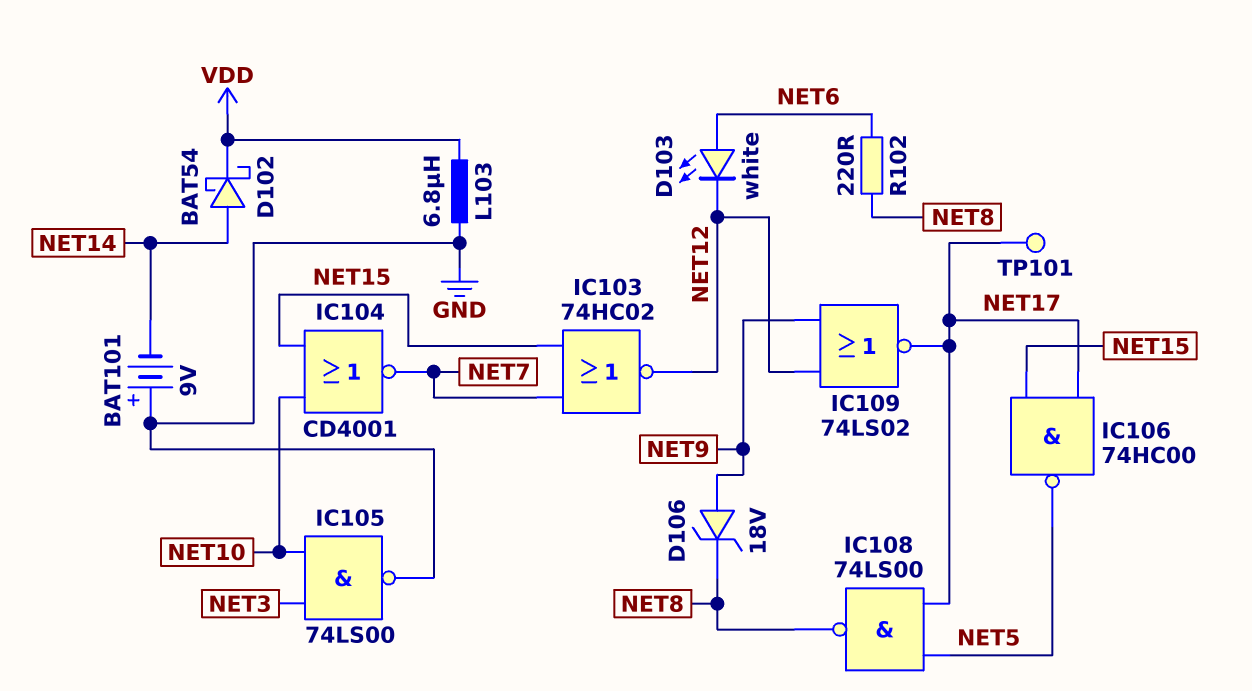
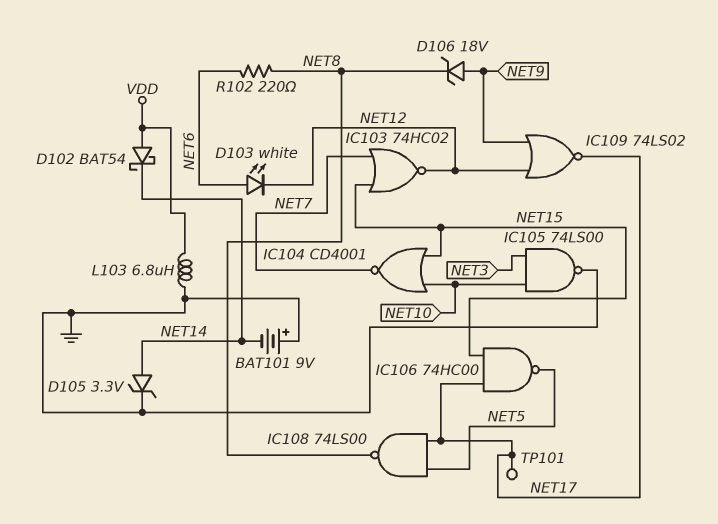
D102: schottky BAT54 (A NET14, K VDD) -> schottky BAT54 (A VDD, K NET14)
D105: none -> zener 3.3V (A NET14, K GND)

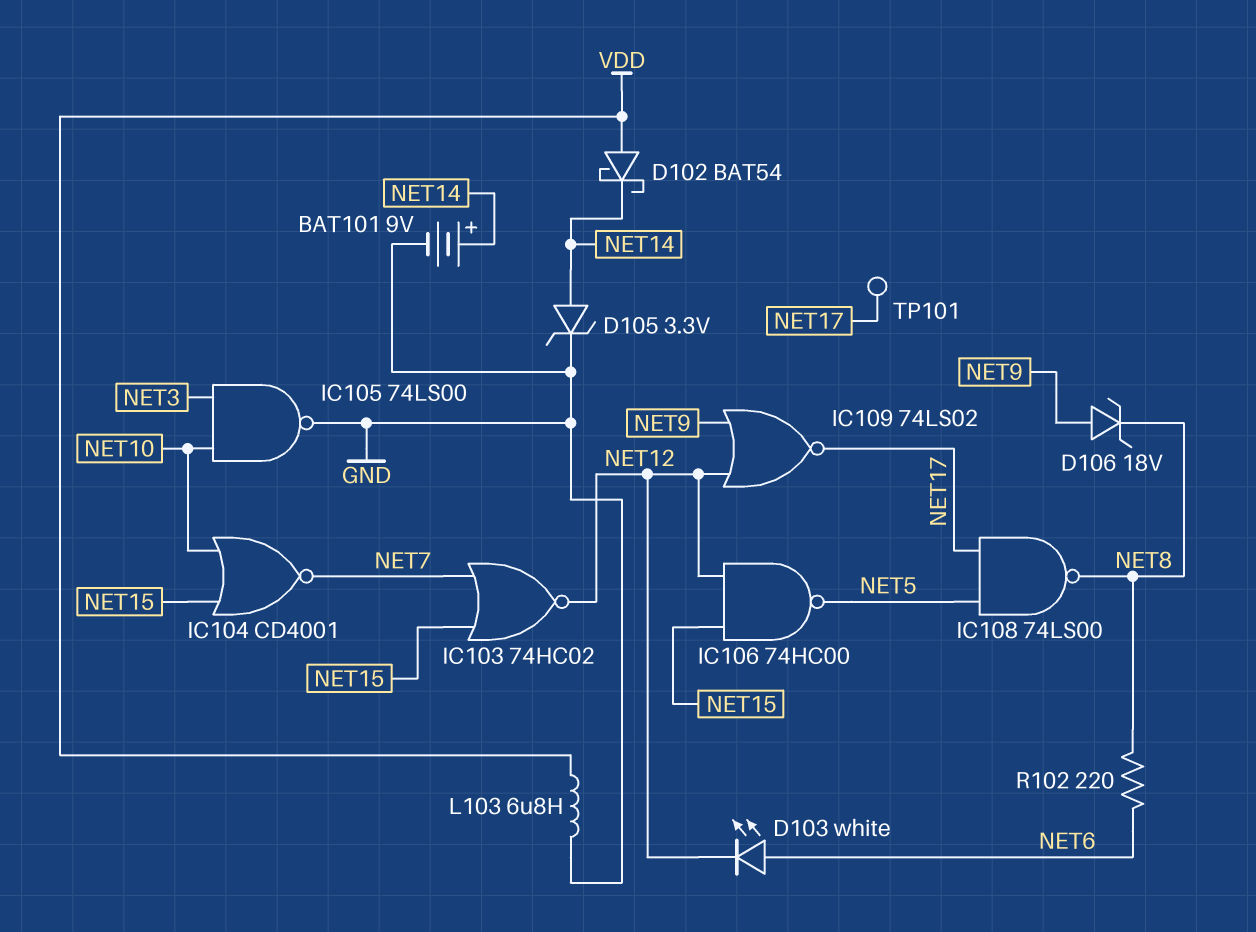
BAT101: 9V (plus GND, minus NET14) -> 9V (plus NET14, minus GND)
IC106: NAND 74HC00 (in NET15, in NET17, out NET5) -> NAND 74HC00 (in NET12, in NET15, out NET5)

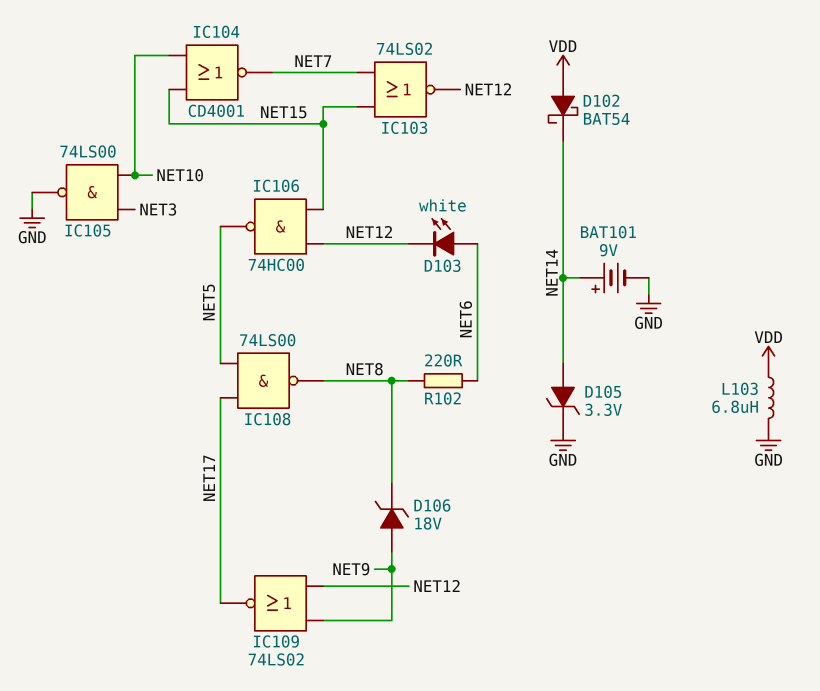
IC103: NOR 74HC02 (in NET7, in NET15, out NET12) -> NOR 74LS02 (in NET7, in NET15, out NET12)
TP101: test point (NET17) -> none

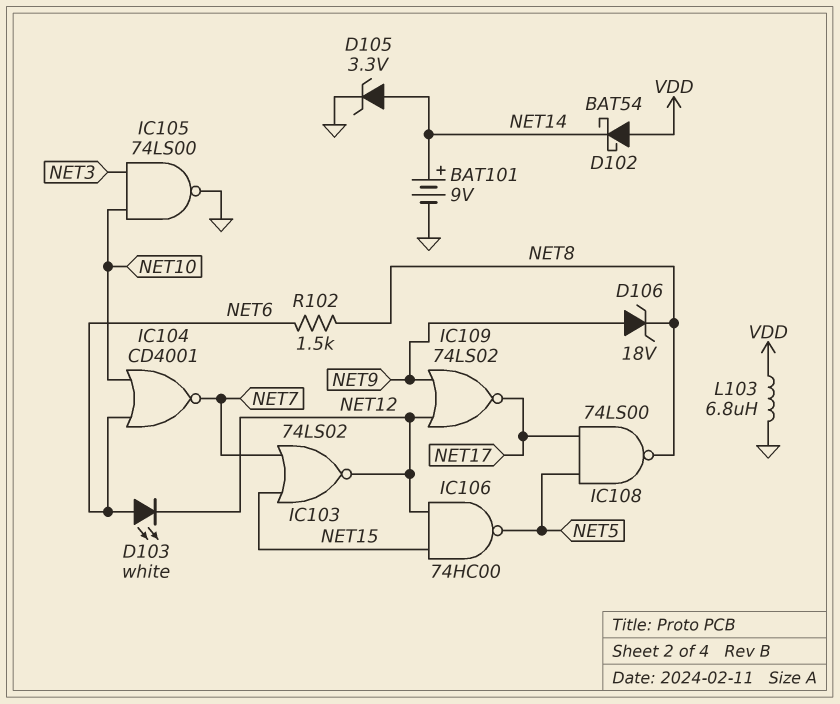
IC104: NOR CD4001 (in NET10, in NET15, out NET7) -> NOR CD4001 (in NET6, in NET10, out NET7)
R102: 220 (NET6, NET8) -> 1.5k (NET6, NET8)

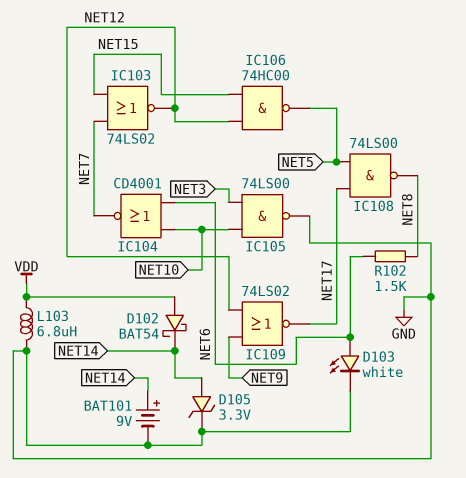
D103: LED white (A NET6, K NET12) -> LED white (A NET6, K GND)
D106: zener 18V (A NET9, K NET8) -> none

